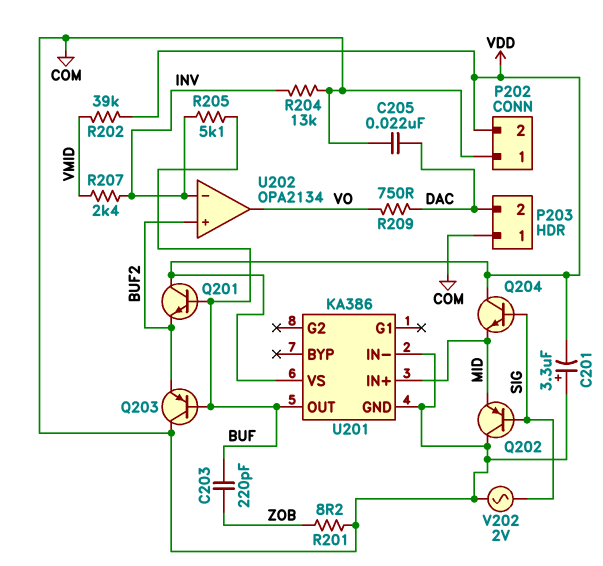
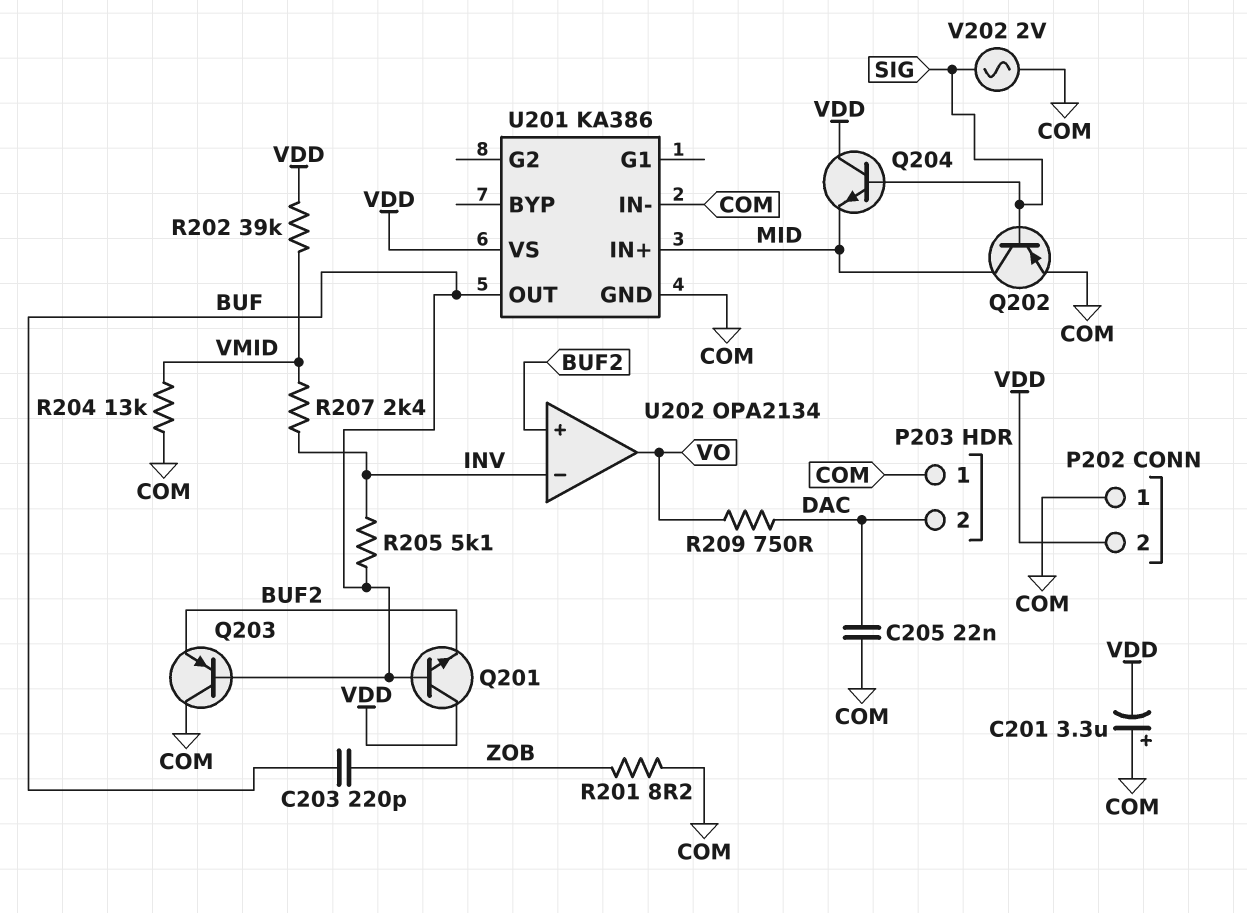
Q202: PNP (B SIG, C COM, E MID) -> PNP (B SIG, C MID, E COM)
R204: 13k (COM, INV) -> 13k (COM, VMID)

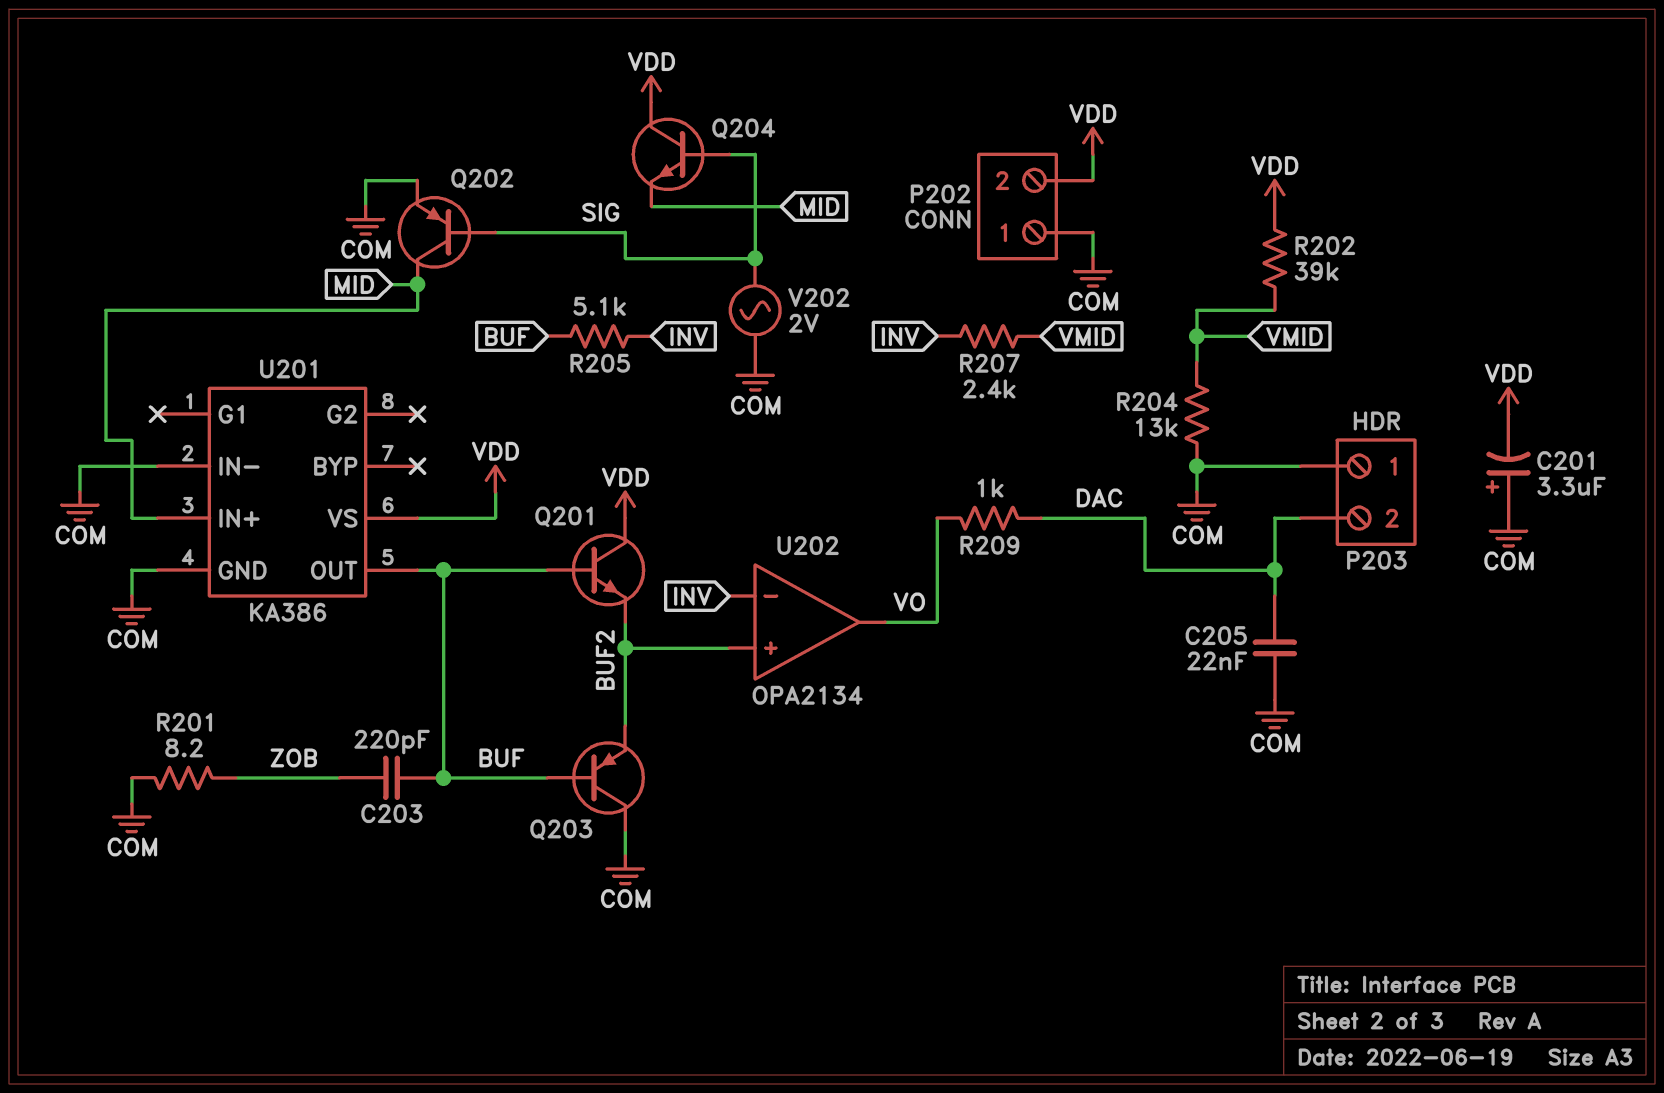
R209: 750 (DAC, VO) -> 1k (DAC, VO)

